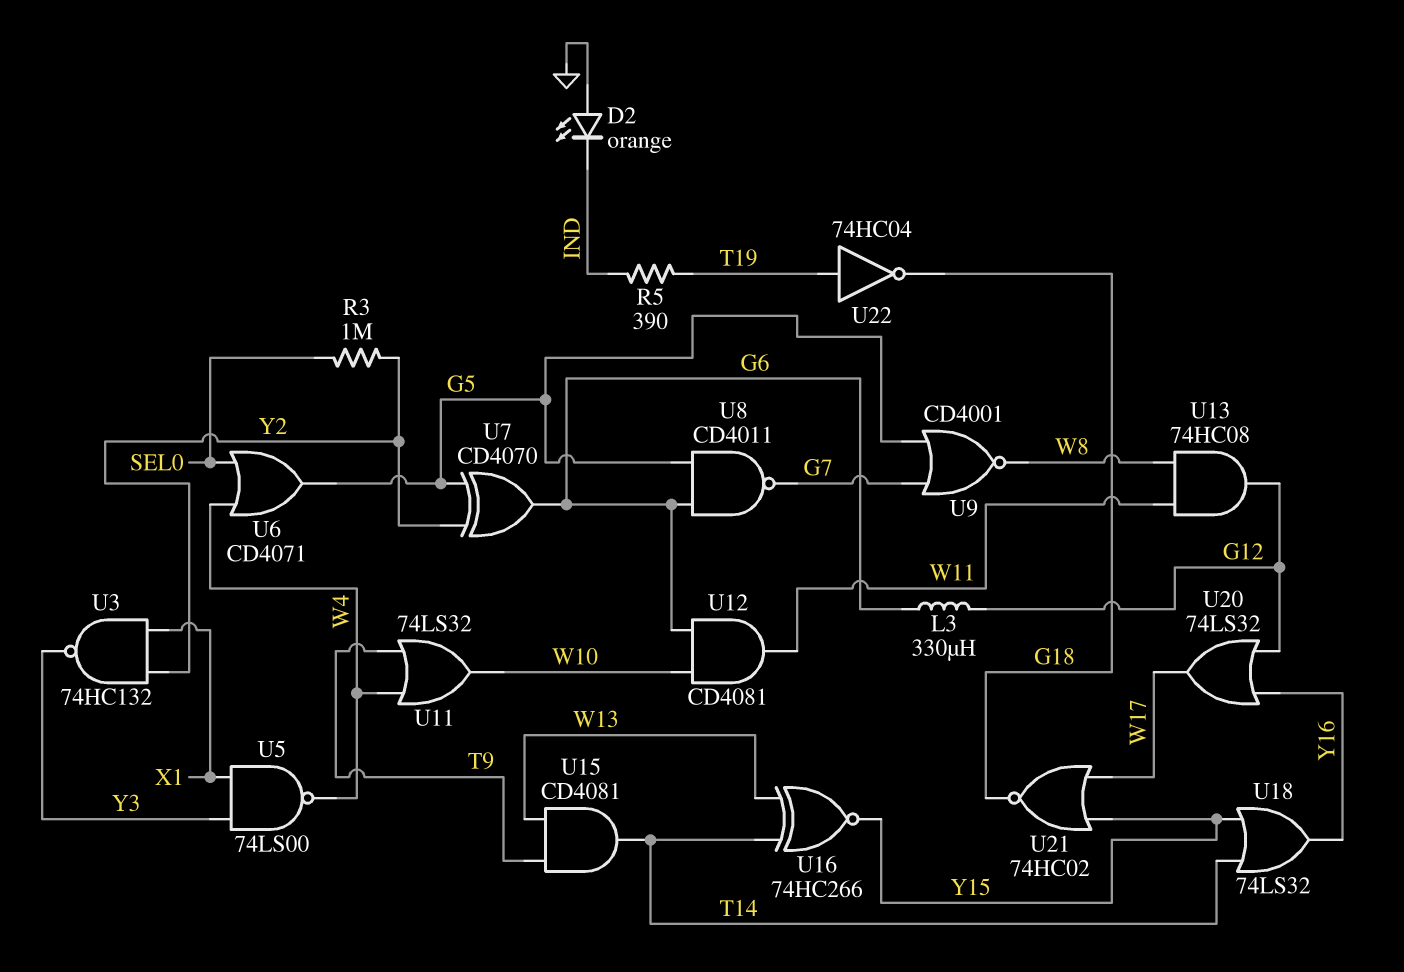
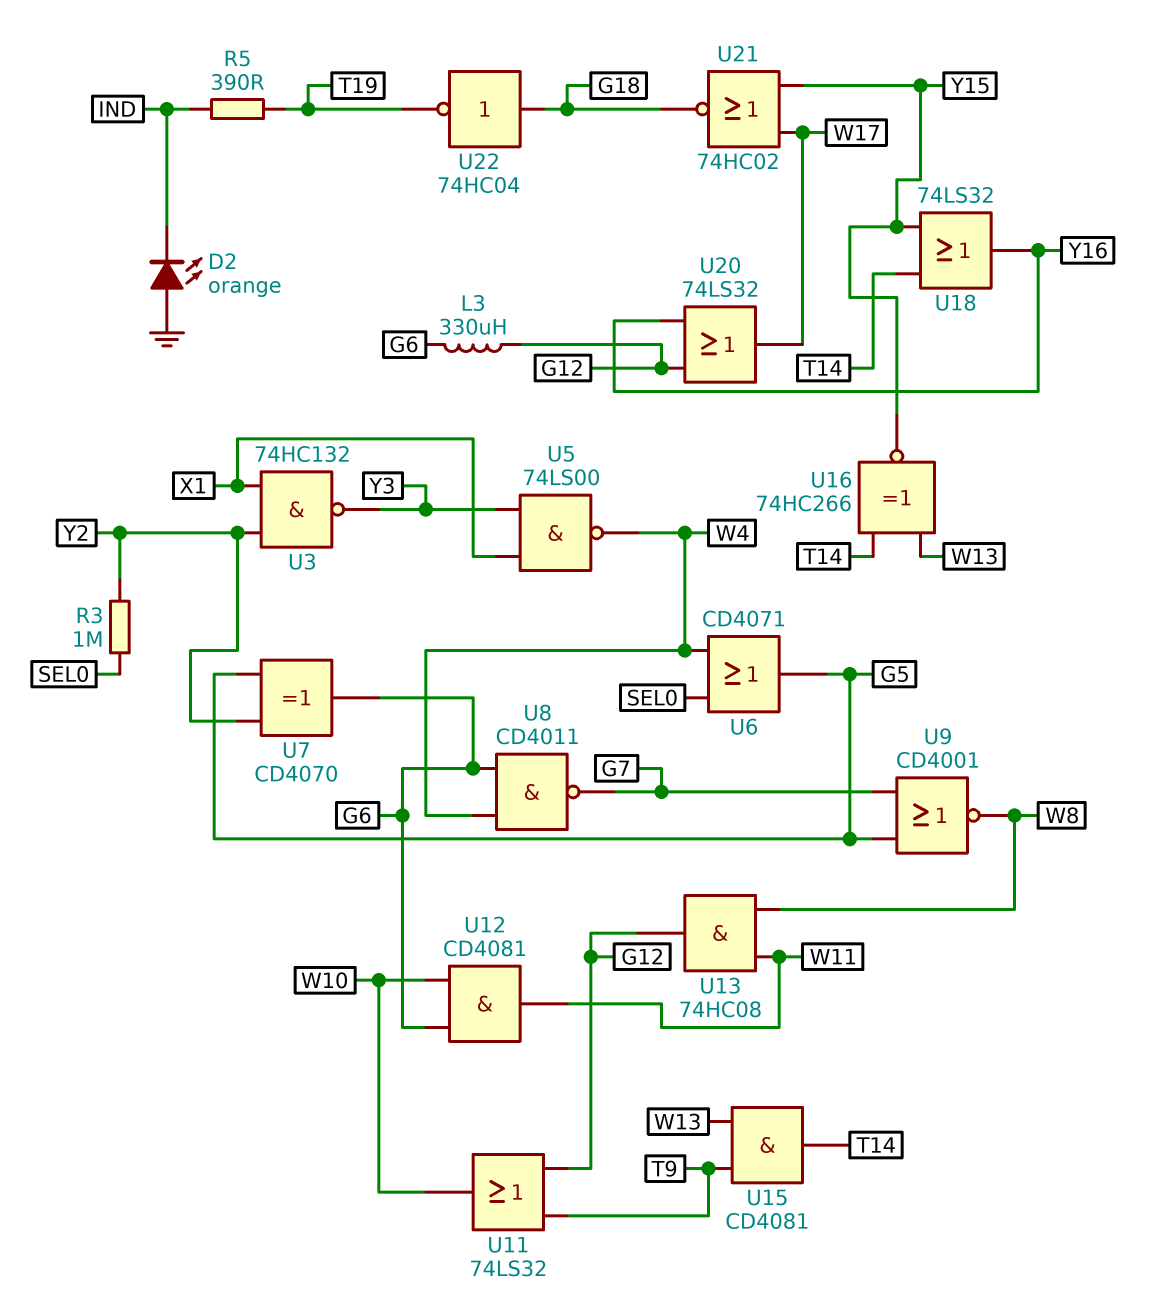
U8: NAND CD4011 (in G5, in G6, out G7) -> NAND CD4011 (in G6, in W4, out G7)
U11: OR 74LS32 (in T9, in W4, out W10) -> OR 74LS32 (in G12, in T9, out W10)
U22: NOT 74HC04 (in T19, out G18) -> NOT 74HC04 (in G18, out T19)

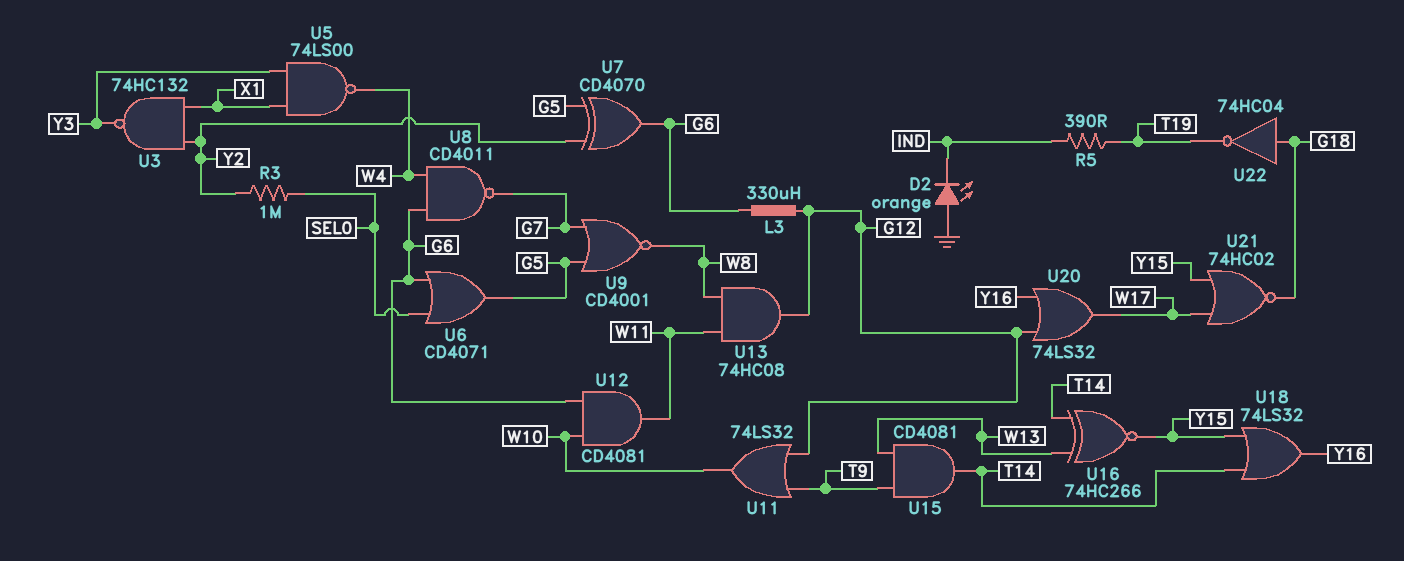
U6: OR CD4071 (in SEL0, in W4, out G5) -> OR CD4071 (in G6, in SEL0, out G5)

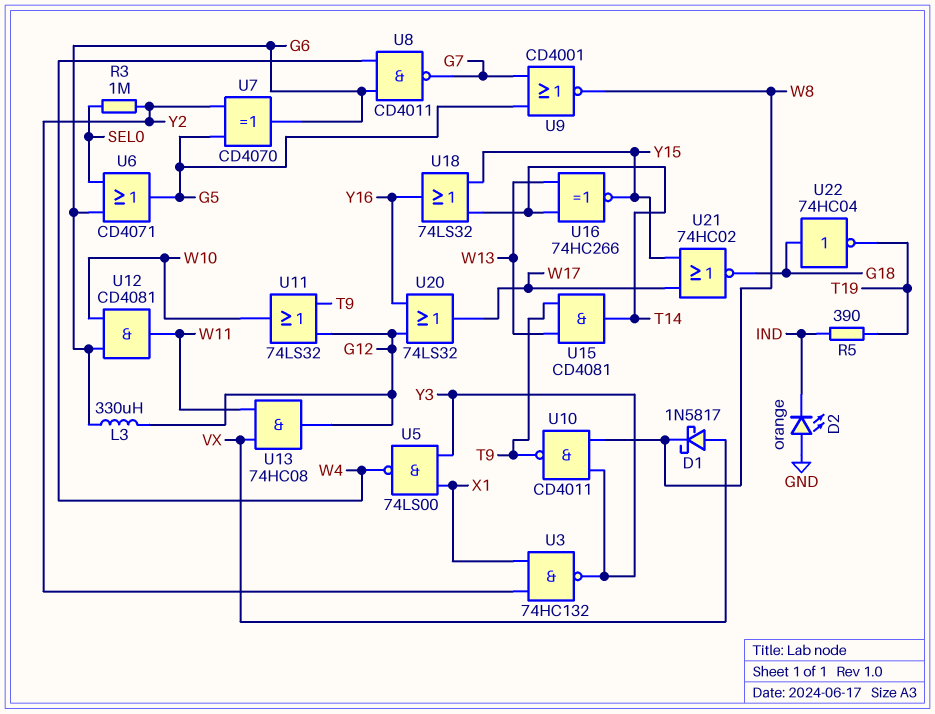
D1: none -> schottky 1N5817 (A VX, K W8)
U10: none -> NAND CD4011 (in W8, in Y3, out T9)
U13: AND 74HC08 (in W8, in W11, out G12) -> AND 74HC08 (in VX, in W11, out G12)

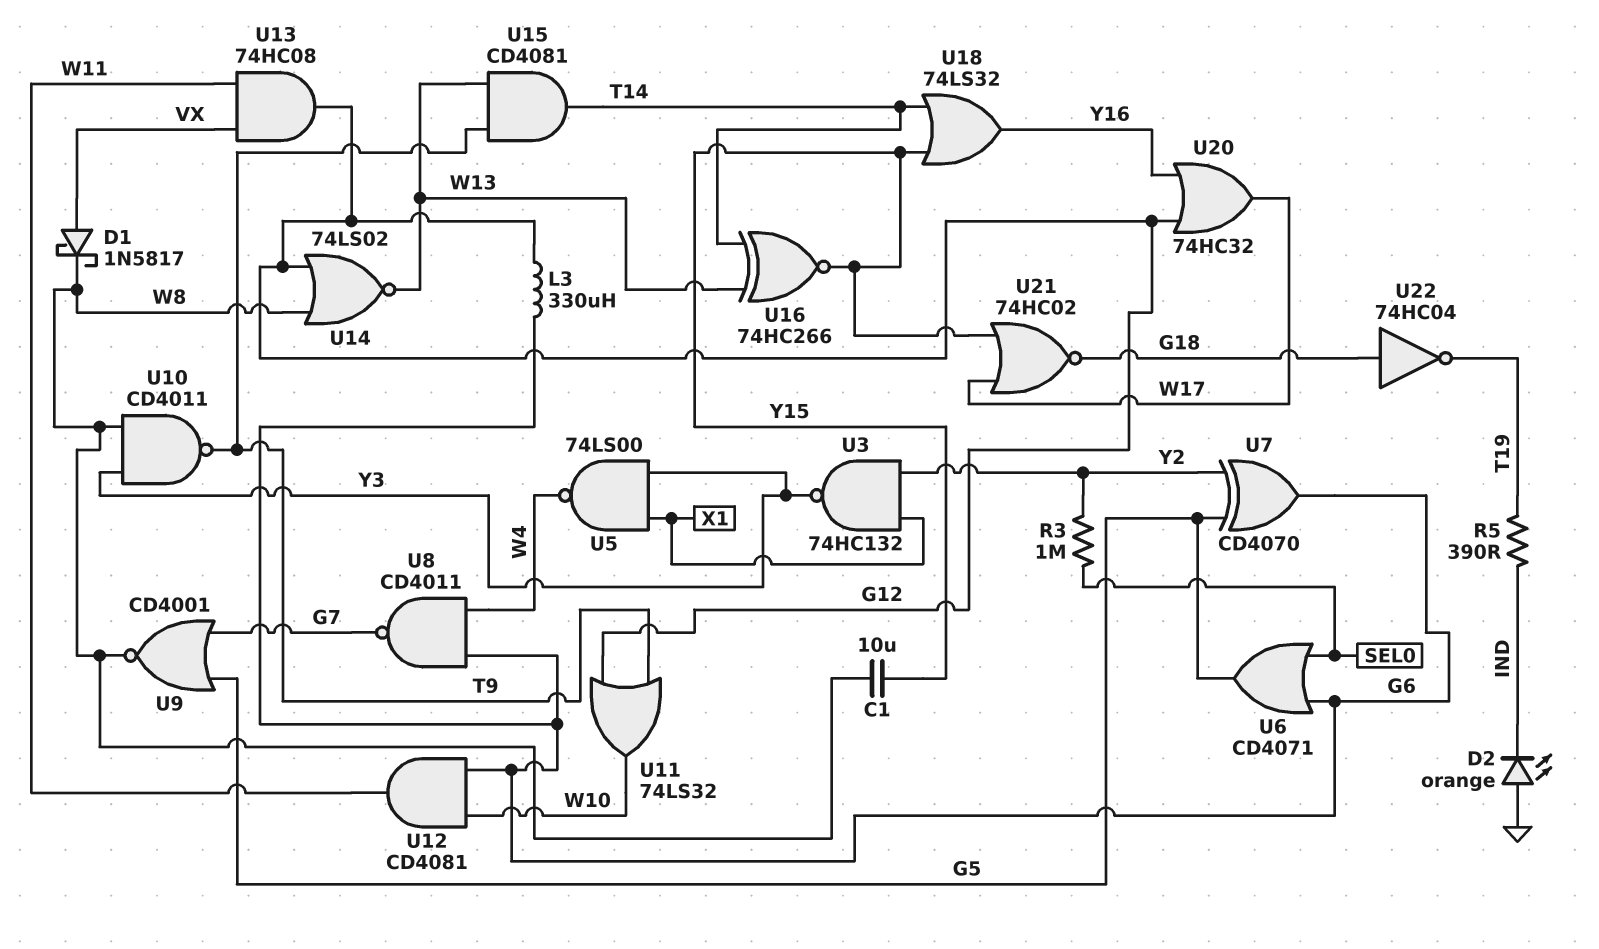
C1: none -> 10uF (W8, Y15)
U14: none -> NOR 74LS02 (in G12, in W8, out W13)
U20: OR 74LS32 (in G12, in Y16, out W17) -> OR 74HC32 (in G12, in Y16, out W17)

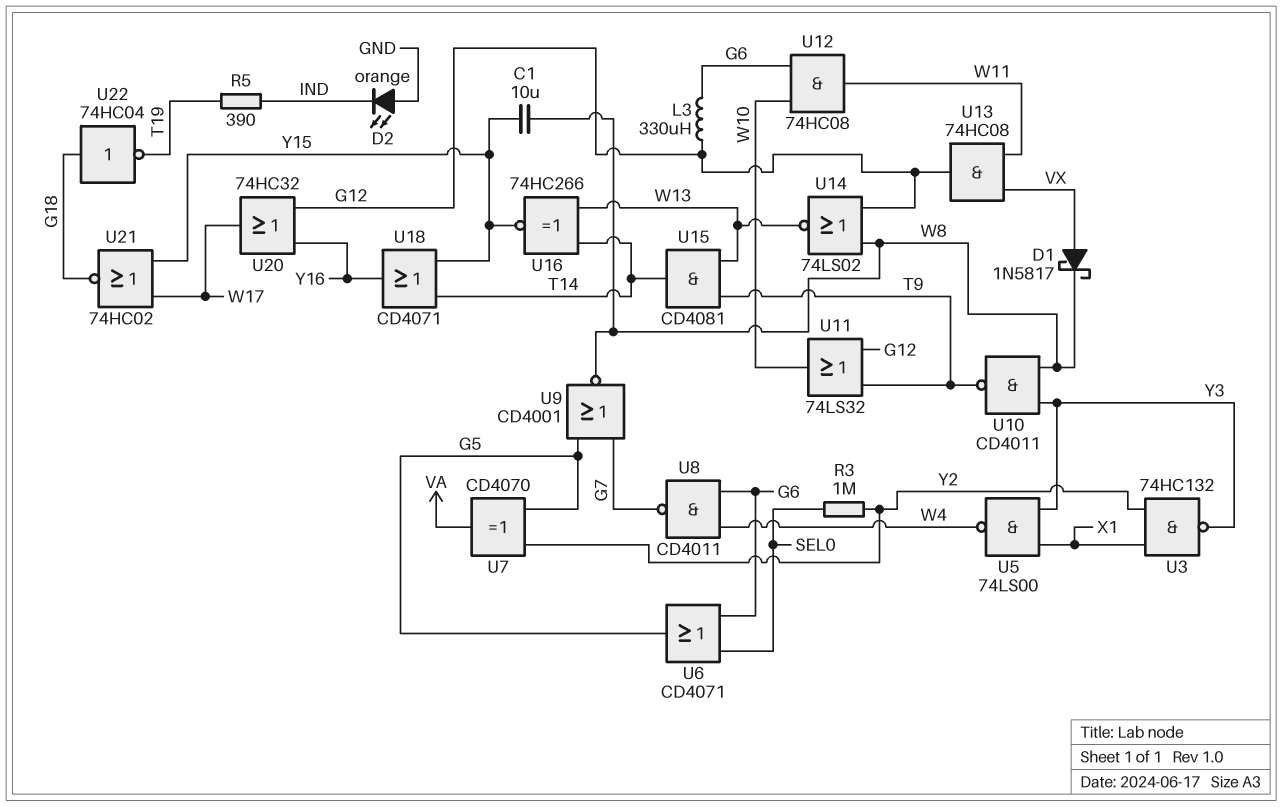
U7: XOR CD4070 (in G5, in Y2, out G6) -> XOR CD4070 (in G5, in Y2, out VA)
U12: AND CD4081 (in G6, in W10, out W11) -> AND 74HC08 (in G6, in W10, out W11)
U18: OR 74LS32 (in T14, in Y15, out Y16) -> OR CD4071 (in T14, in Y15, out Y16)

